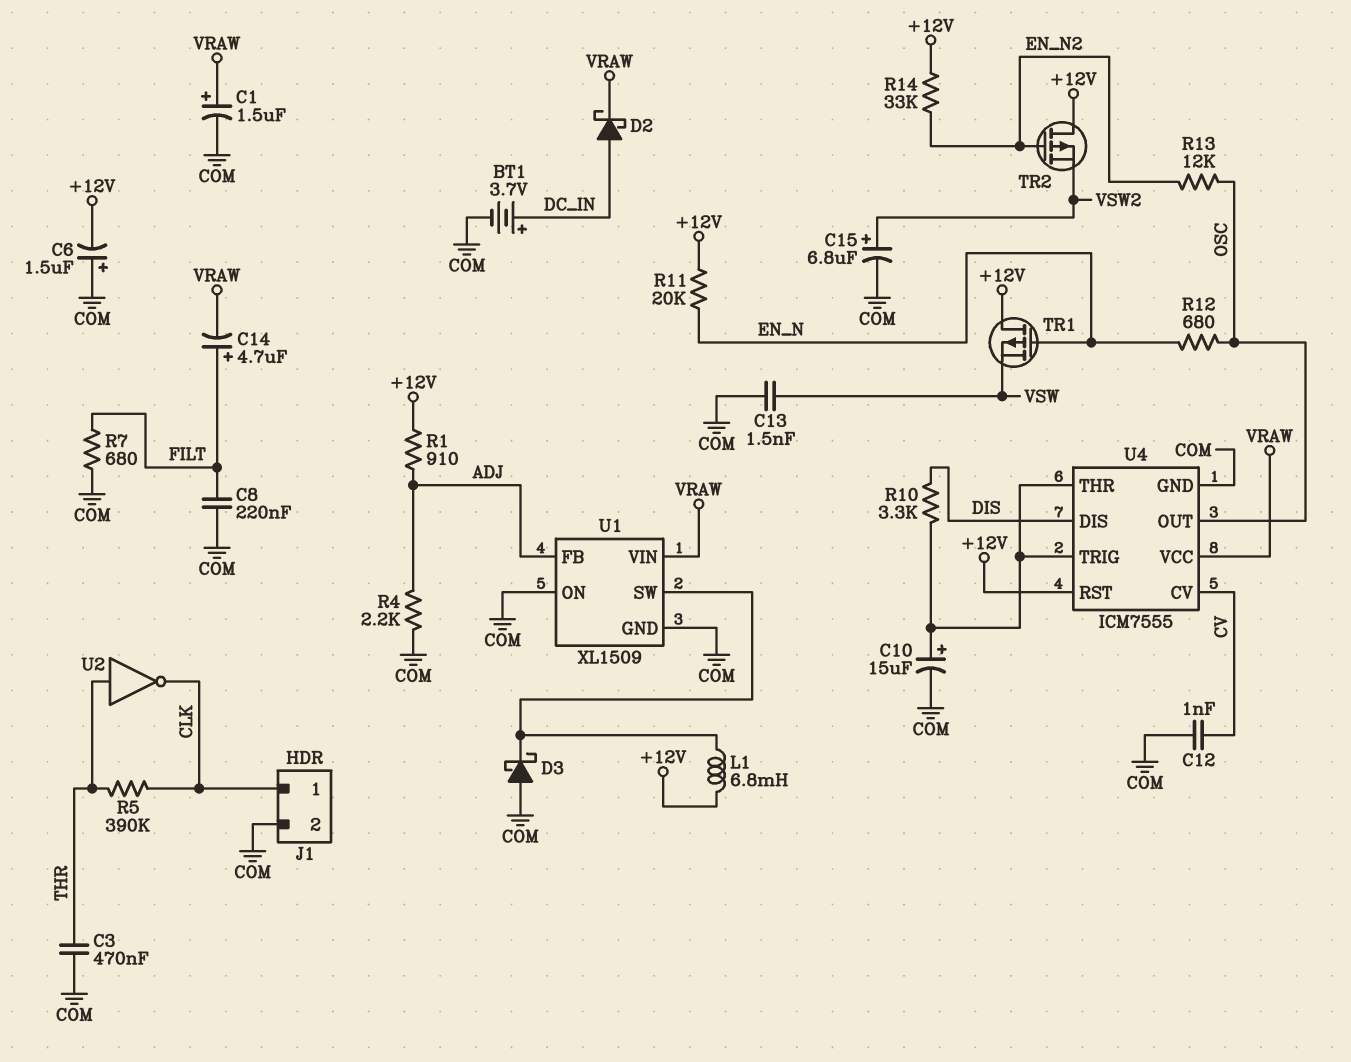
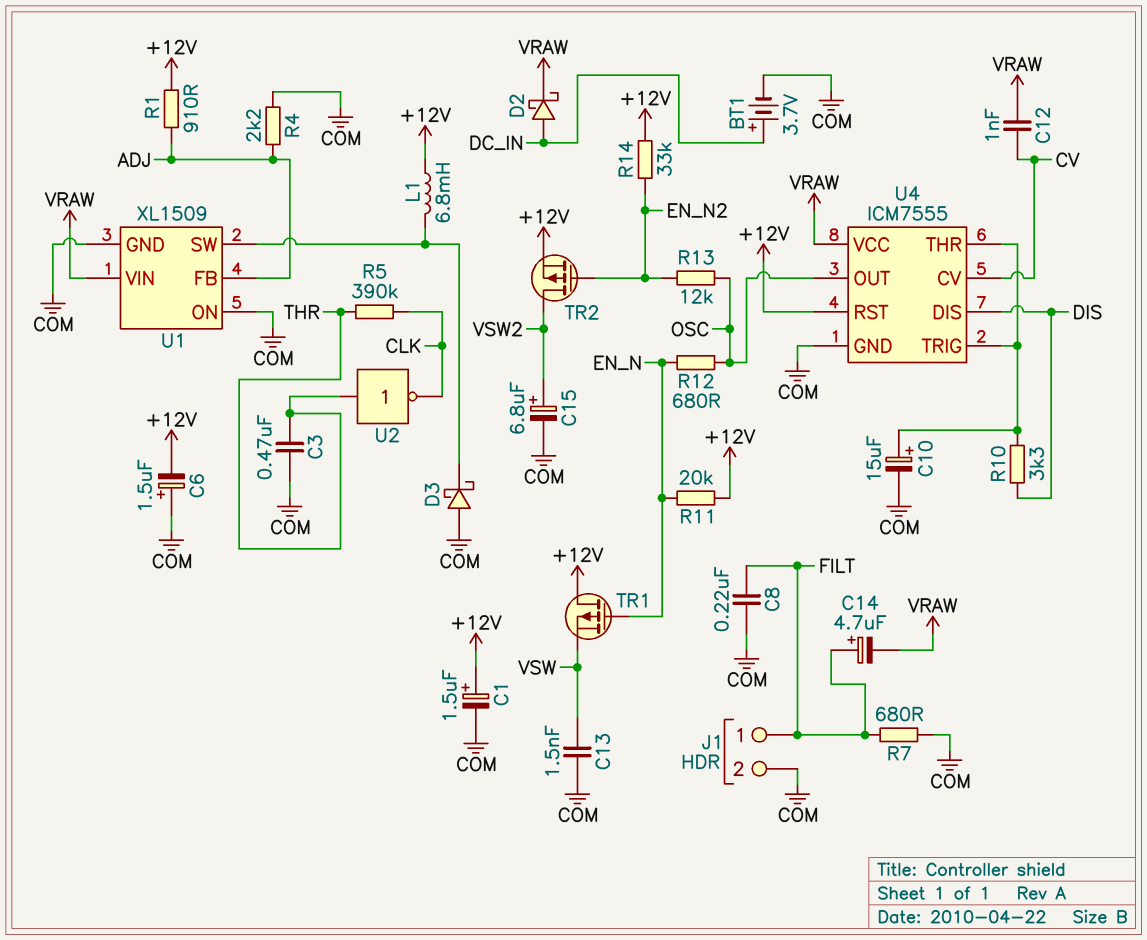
C1: 1.5uF (plus VRAW, minus COM) -> 1.5uF (plus +12V, minus COM)
C12: 1nF (COM, CV) -> 1nF (CV, VRAW)
J1 pin 1: CLK -> FILT
TR2: PMOS (G EN_N2, D +12V, S VSW2) -> PMOS (G EN_N2, D VSW2, S +12V)

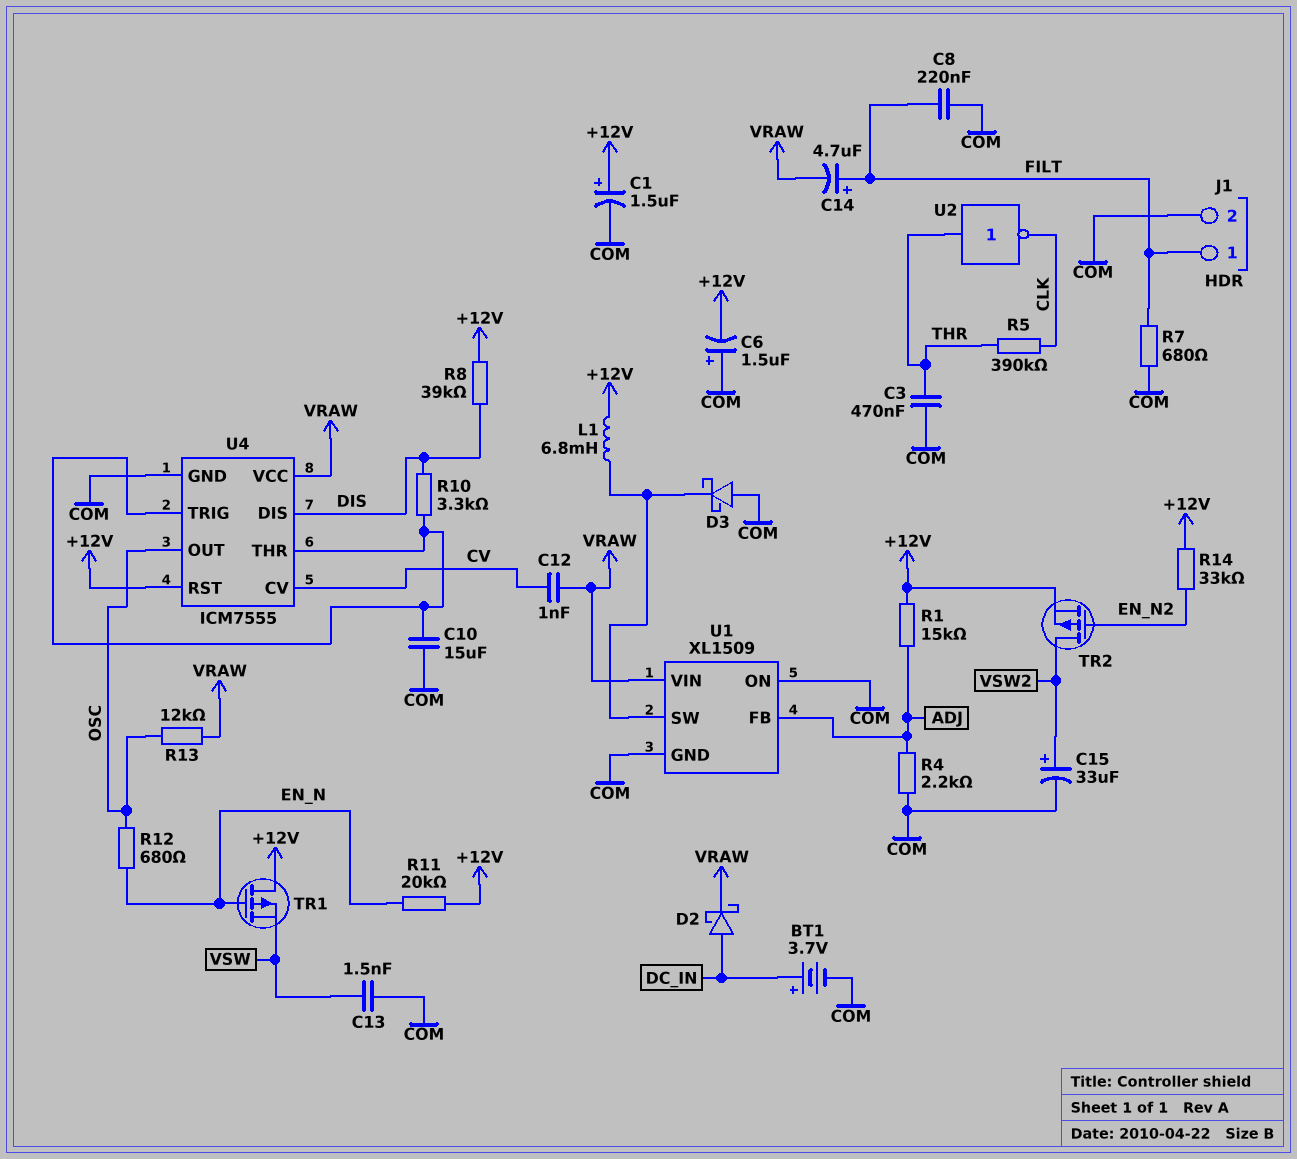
C10: 15uF (plus U4/THR, minus COM) -> 15uF (COM, U4/THR)
C15: 6.8uF (plus VSW2, minus COM) -> 33uF (plus VSW2, minus COM)
R1: 910 (+12V, ADJ) -> 15k (+12V, ADJ)
R8: none -> 39k (+12V, DIS)
R13: 12k (EN_N2, OSC) -> 12k (OSC, VRAW)

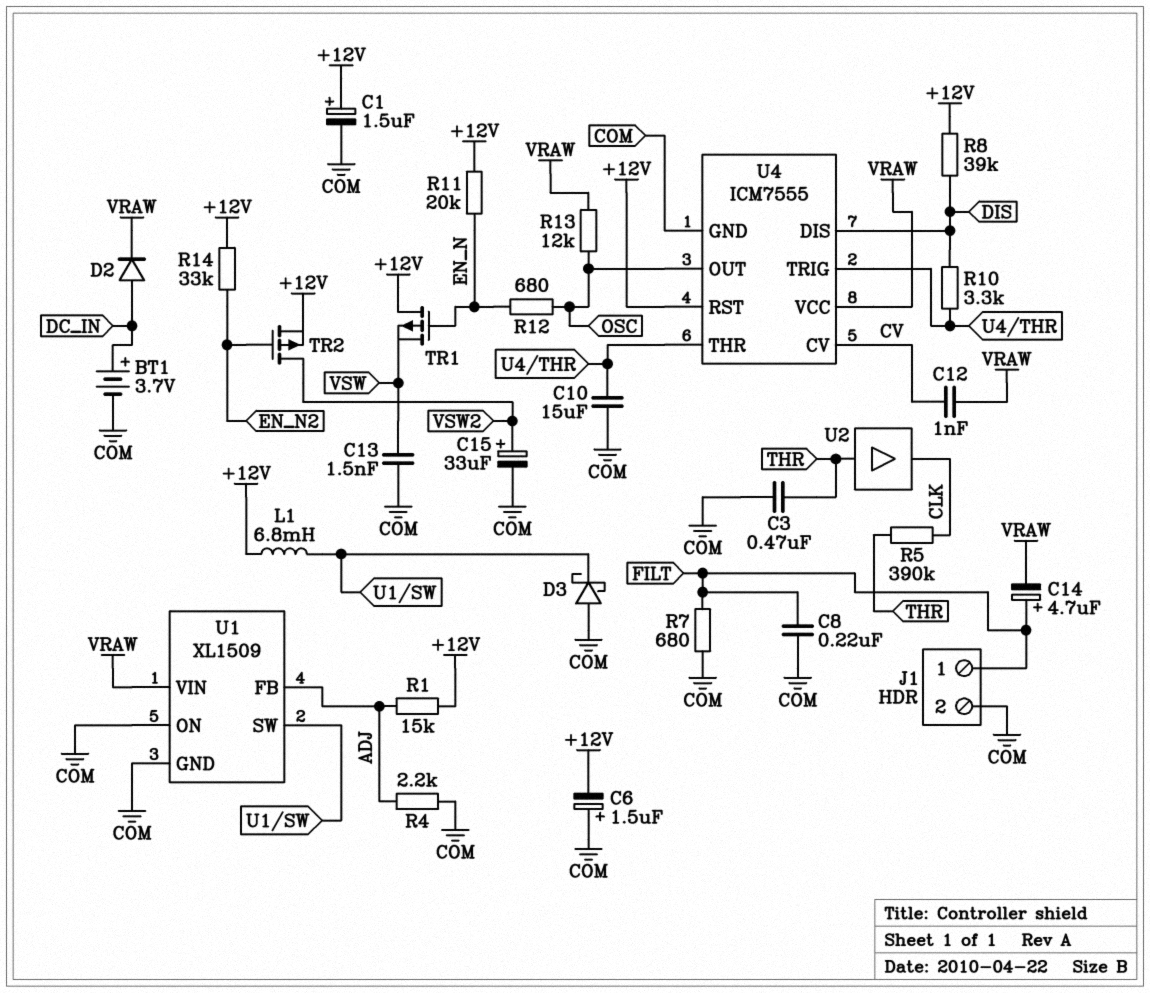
D2: schottky (A DC_IN, K VRAW) -> diode (A DC_IN, K VRAW)
U2: NOT (in THR, out CLK) -> buffer (in THR, out CLK)

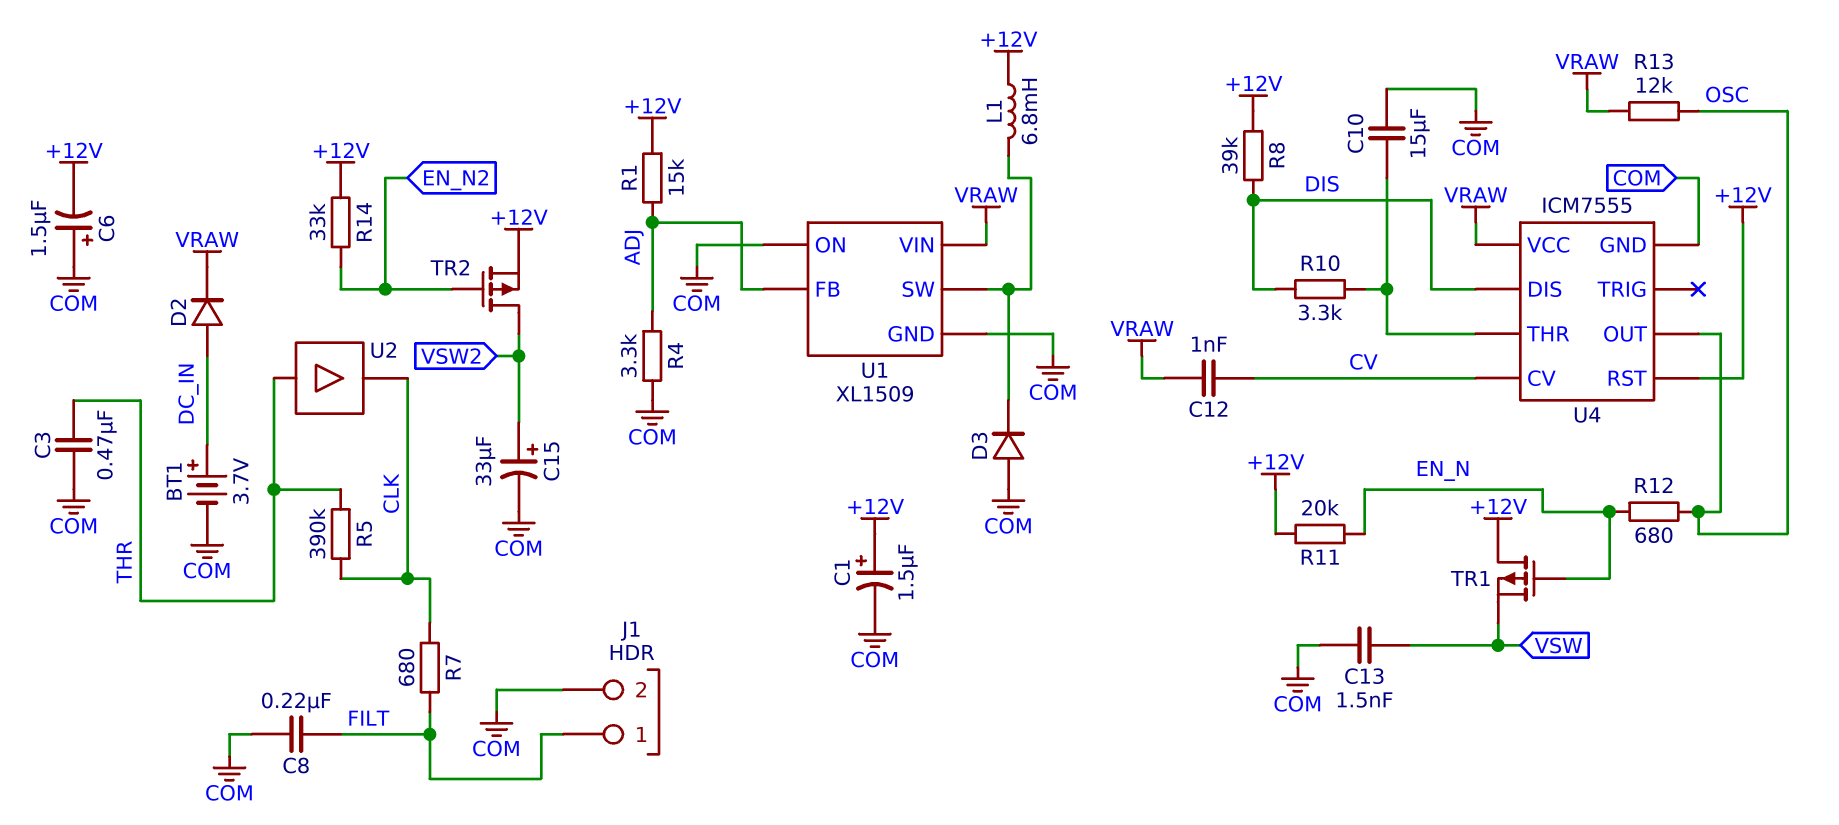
C14: 4.7uF (plus FILT, minus VRAW) -> none
D3: schottky (A COM, K U1/SW) -> diode (A COM, K U1/SW)
R4: 2.2k (ADJ, COM) -> 3.3k (ADJ, COM)
R7: 680 (COM, FILT) -> 680 (CLK, FILT)
U4 pin TRIG: U4/THR -> none

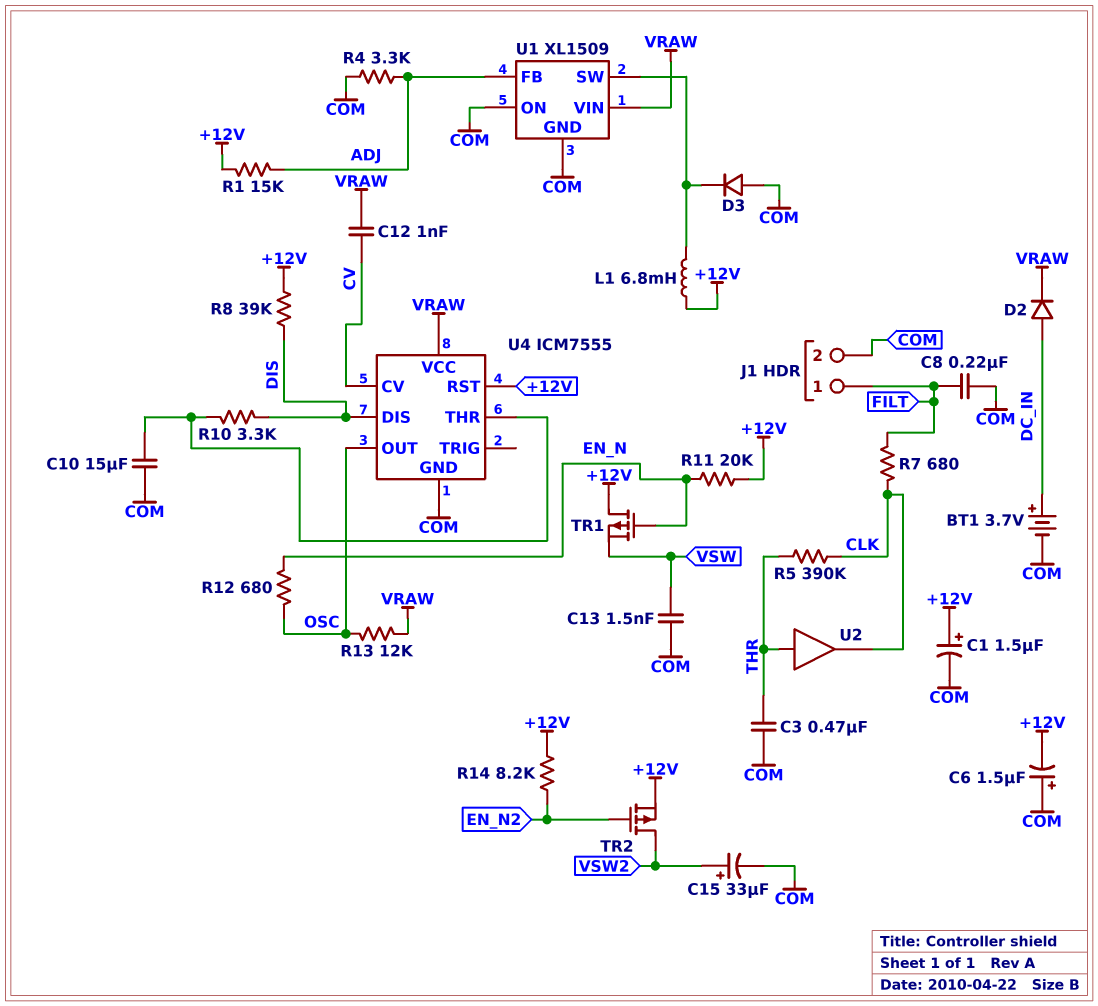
R14: 33k (+12V, EN_N2) -> 8.2k (+12V, EN_N2)

